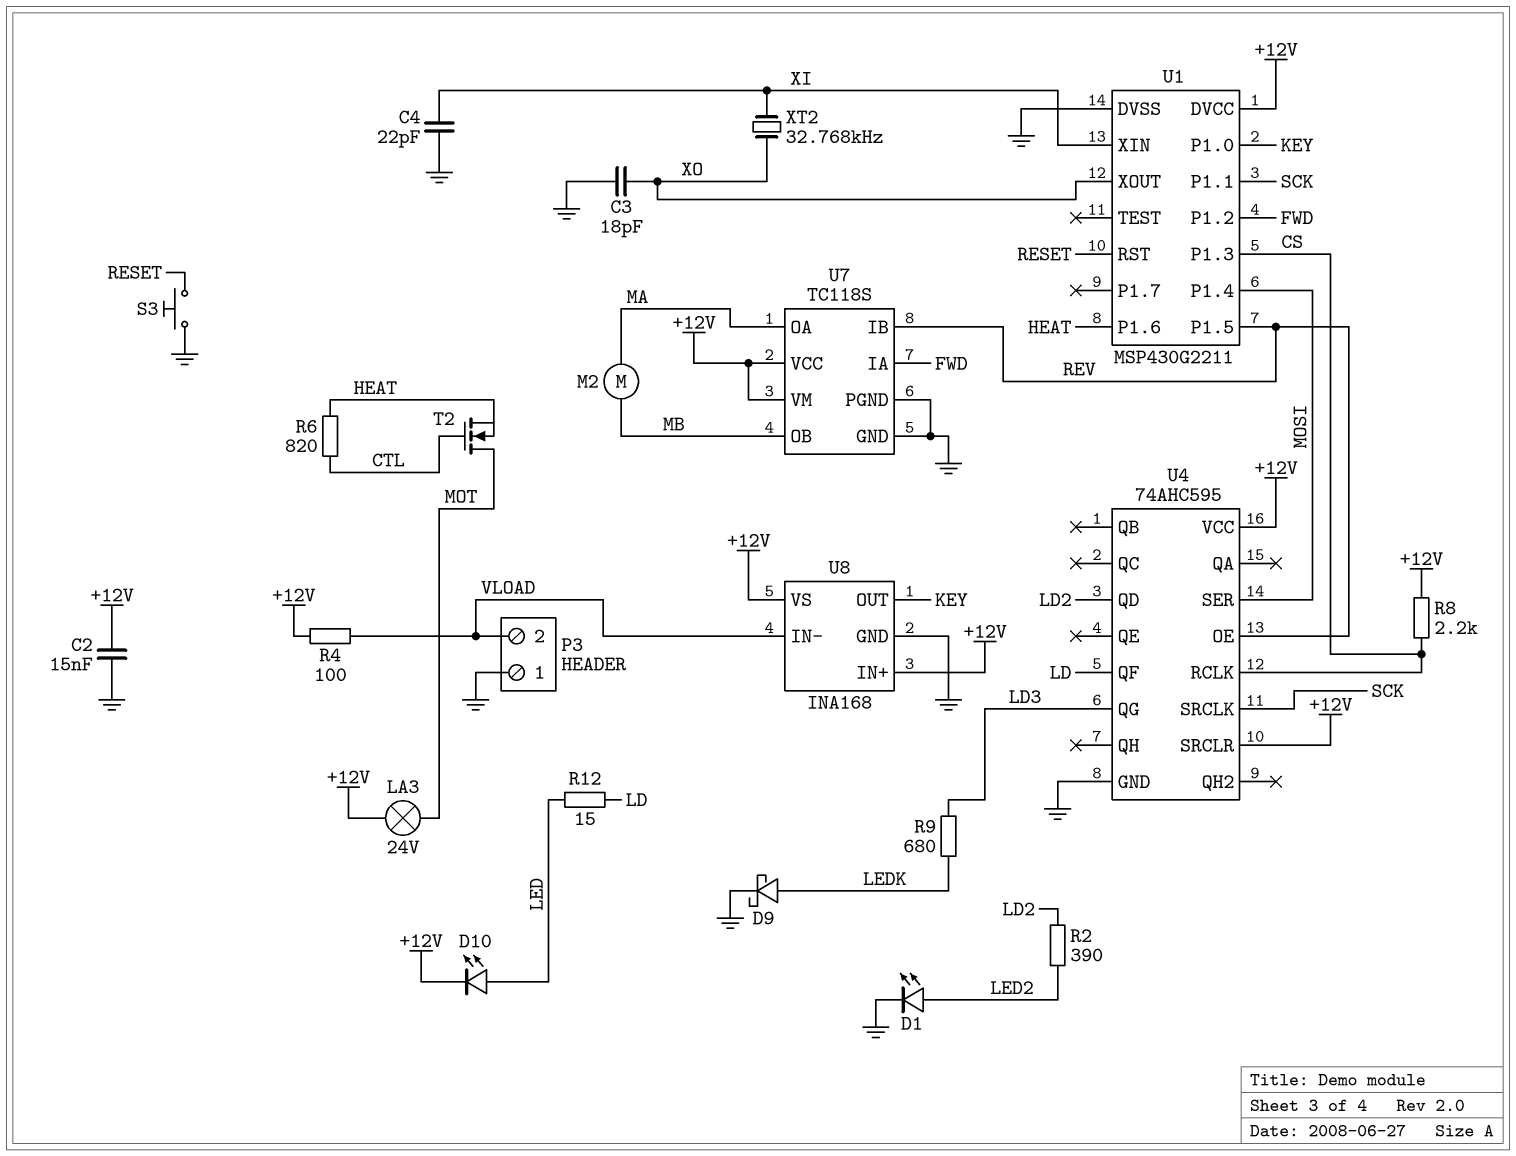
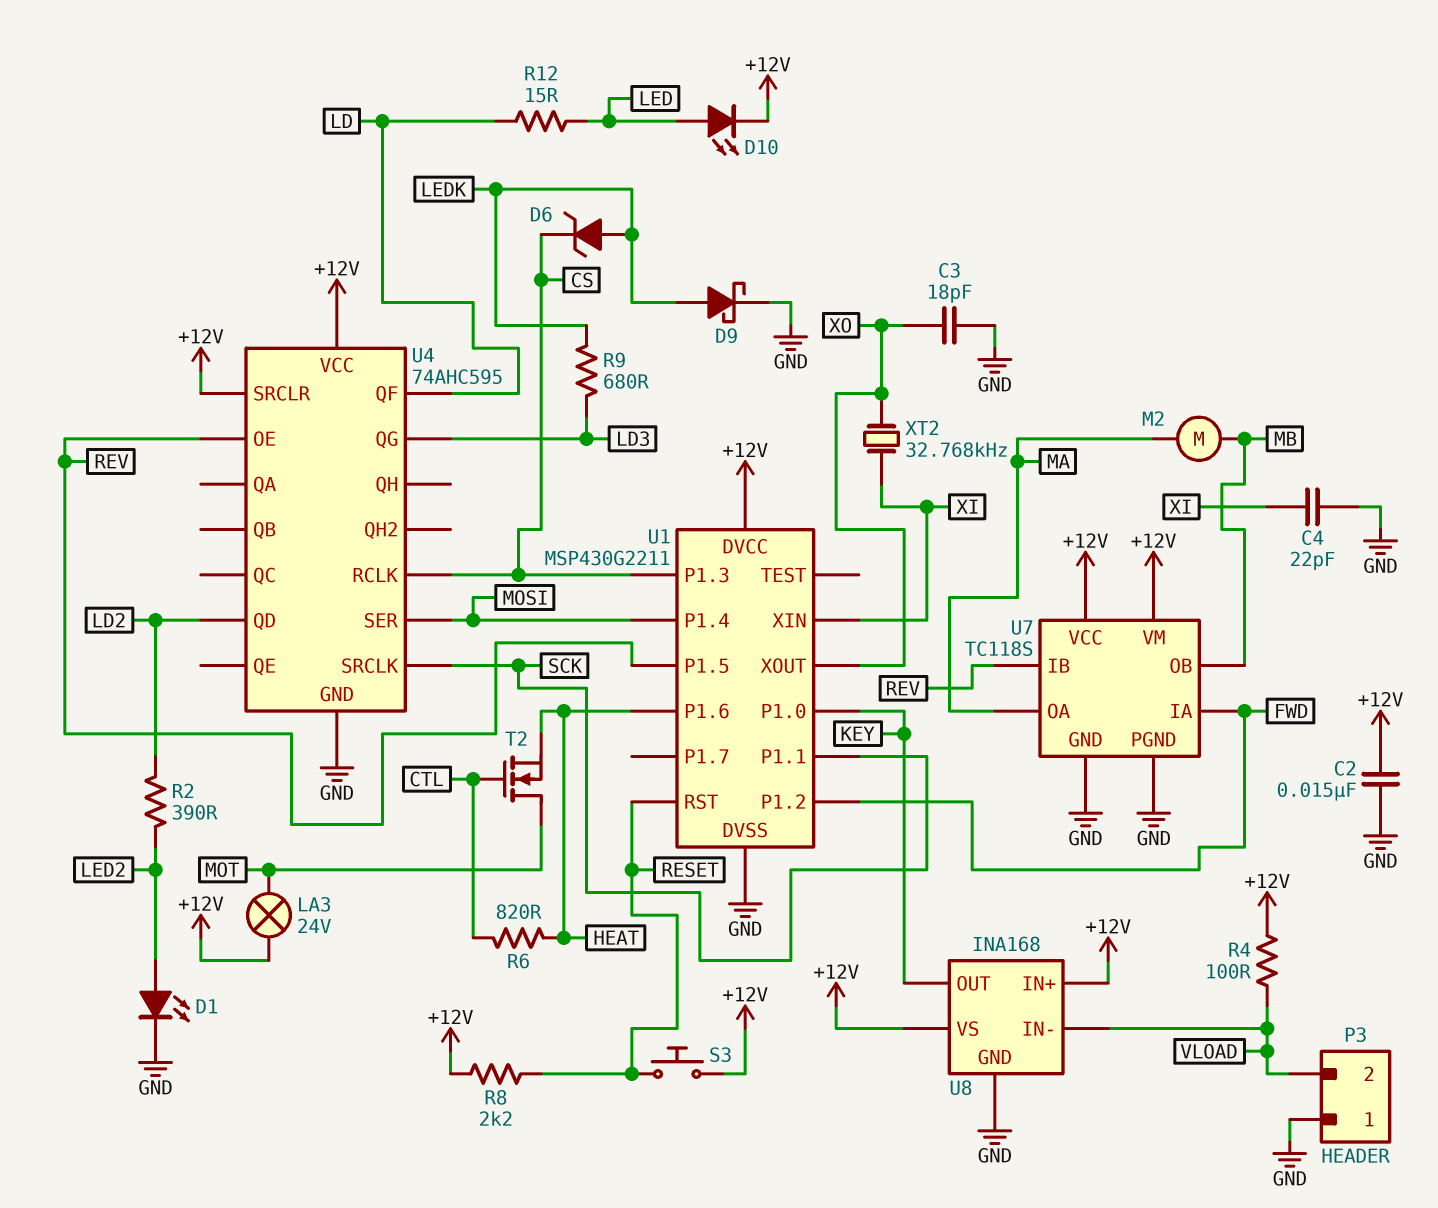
D6: none -> zener (A LEDK, K CS)
R8: 2.2k (+12V, CS) -> 2.2k (+12V, RESET)
S3: button (GND, RESET) -> button (+12V, RESET)

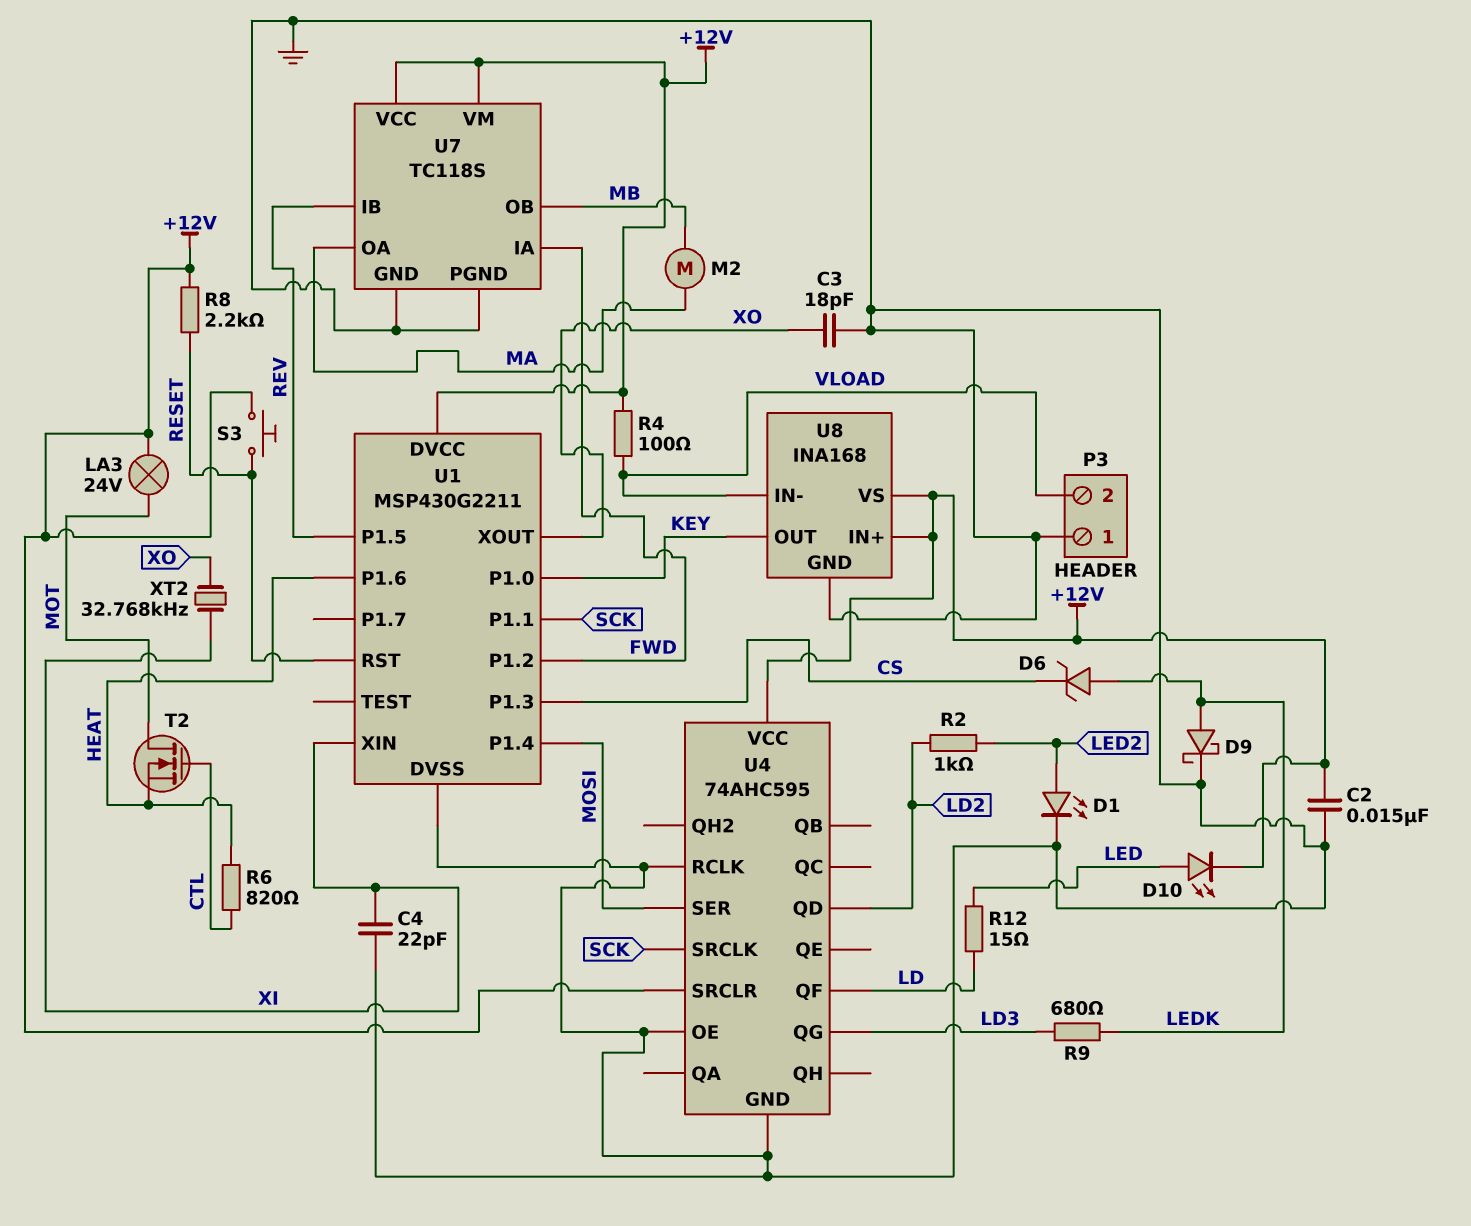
R2: 390 (LD2, LED2) -> 1k (LD2, LED2)
U4 pin OE: REV -> GND
U4 pin RCLK: CS -> GND

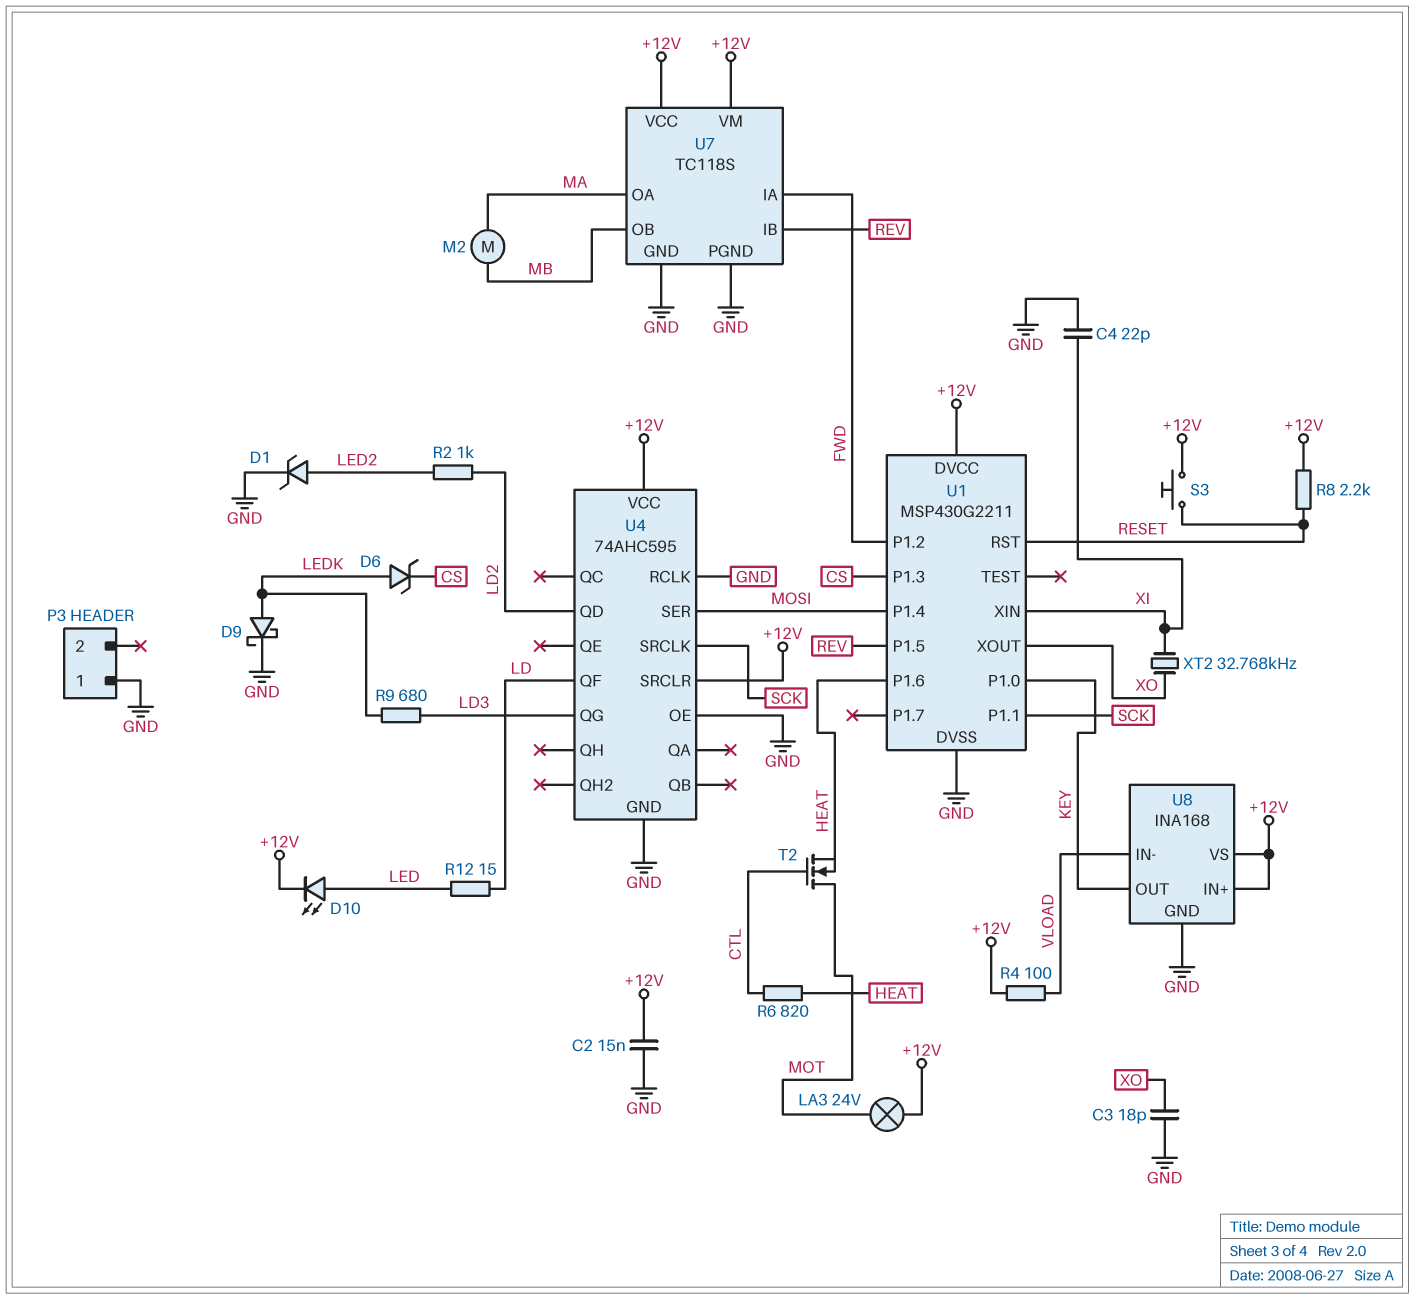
D1: LED (A LED2, K GND) -> zener (A LED2, K GND)
P3 pin 2: VLOAD -> none

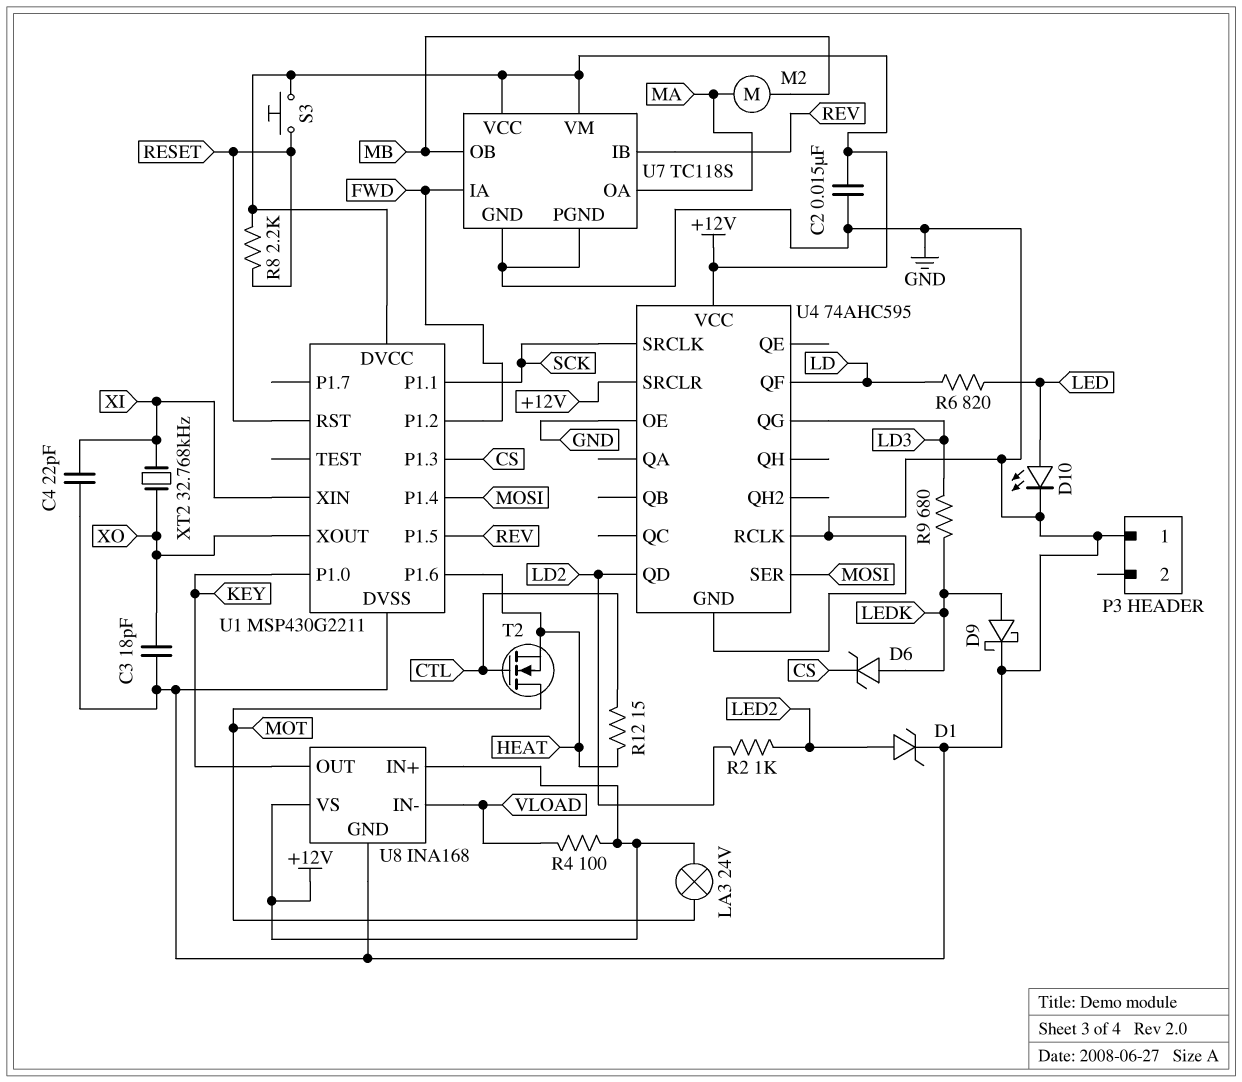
D10: LED (A LED, K +12V) -> LED (A LED, K GND)
R6: 820 (CTL, HEAT) -> 820 (LD, LED)
R12: 15 (LD, LED) -> 15 (CTL, HEAT)

